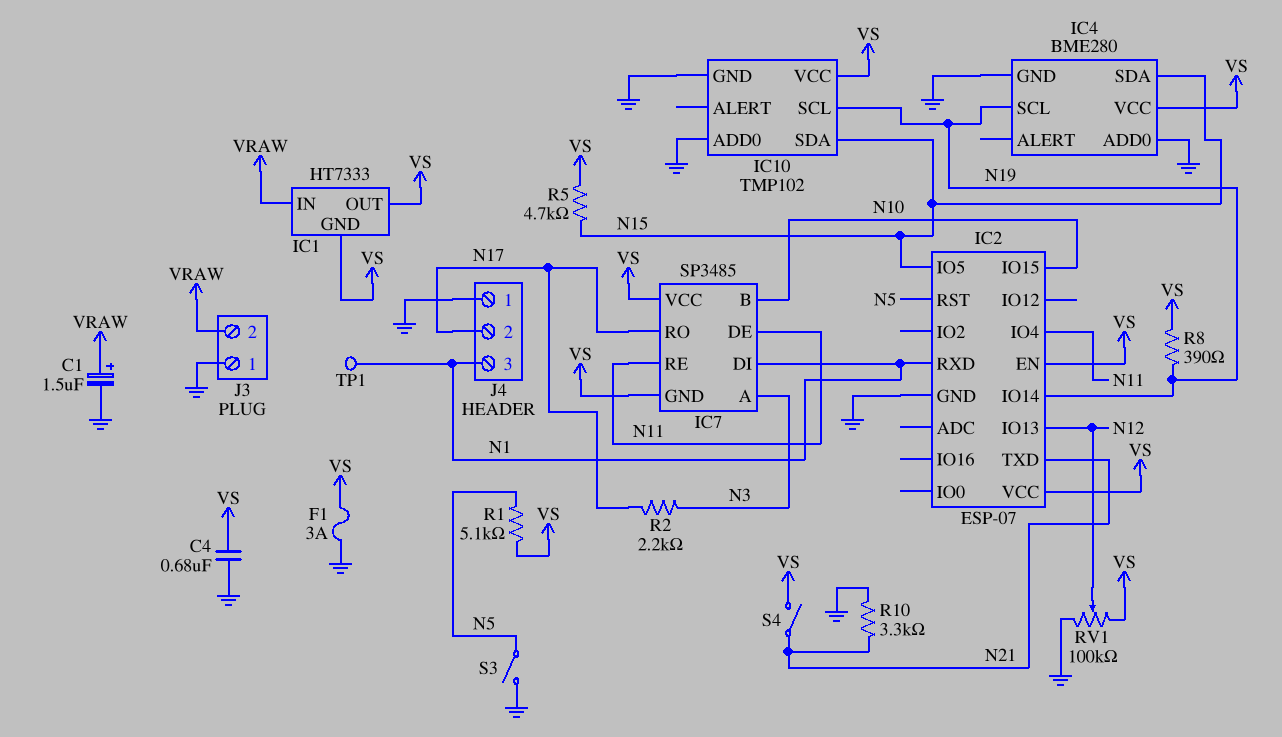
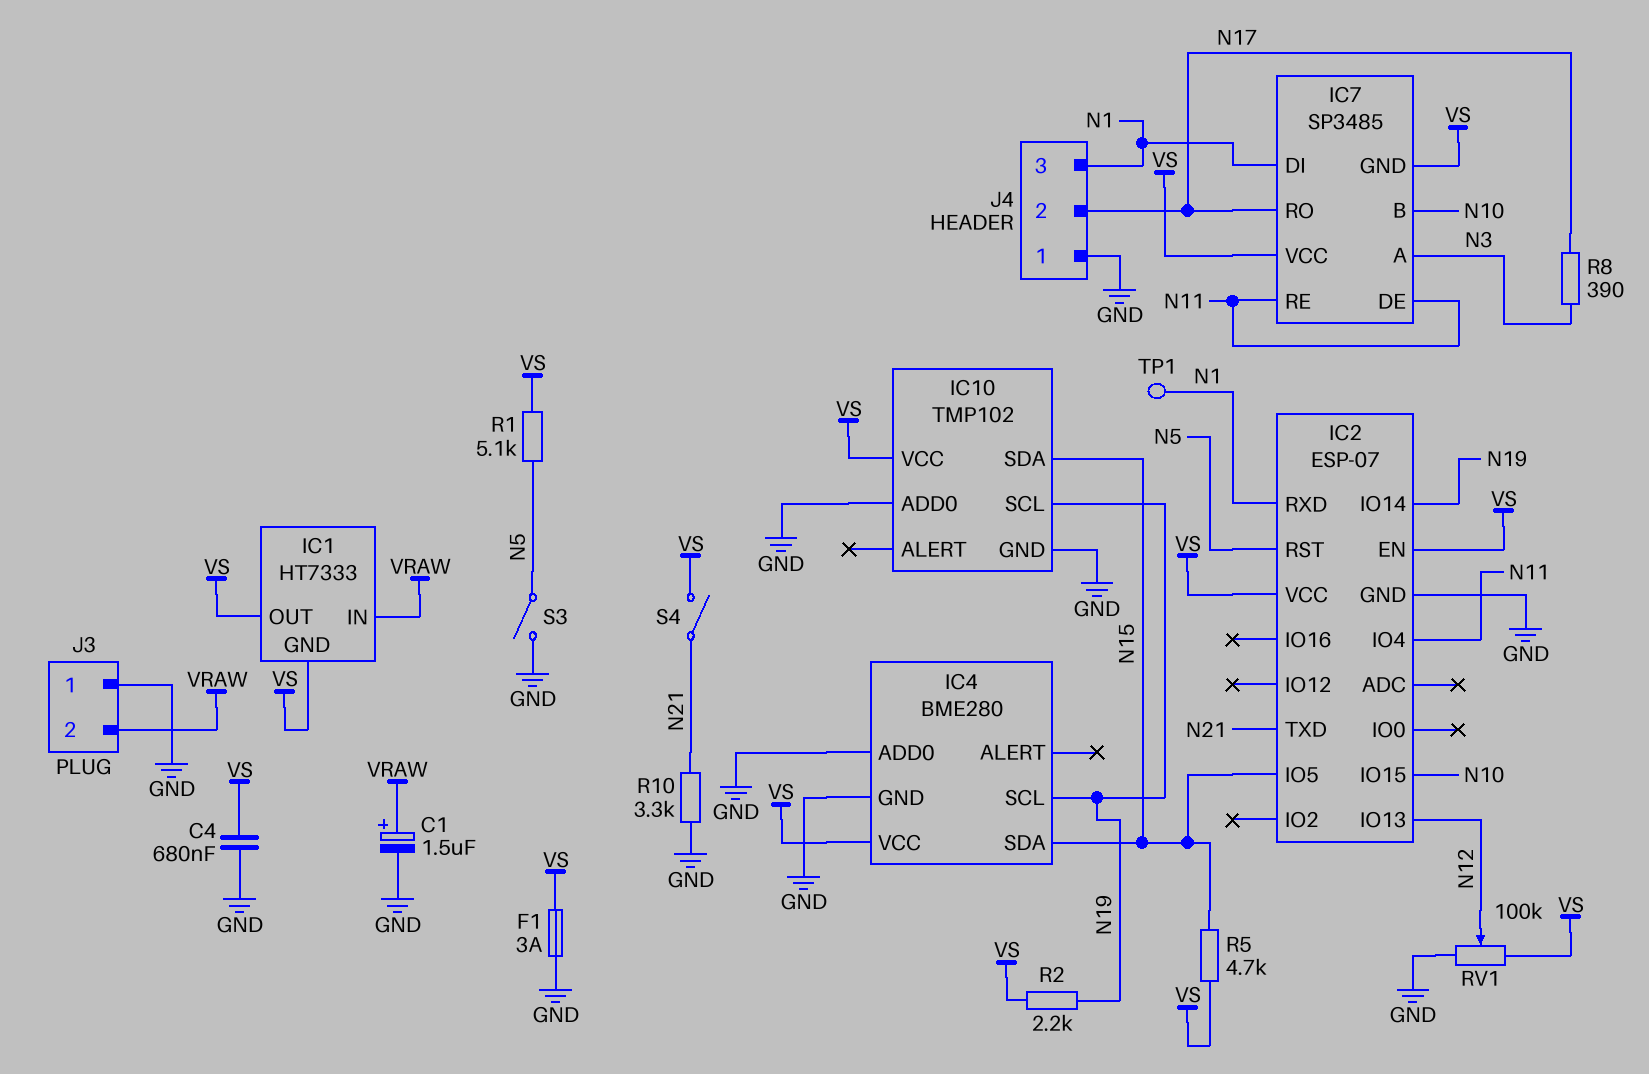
R2: 2.2k (N3, N17) -> 2.2k (N19, VS)
R8: 390 (N19, VS) -> 390 (N3, N17)

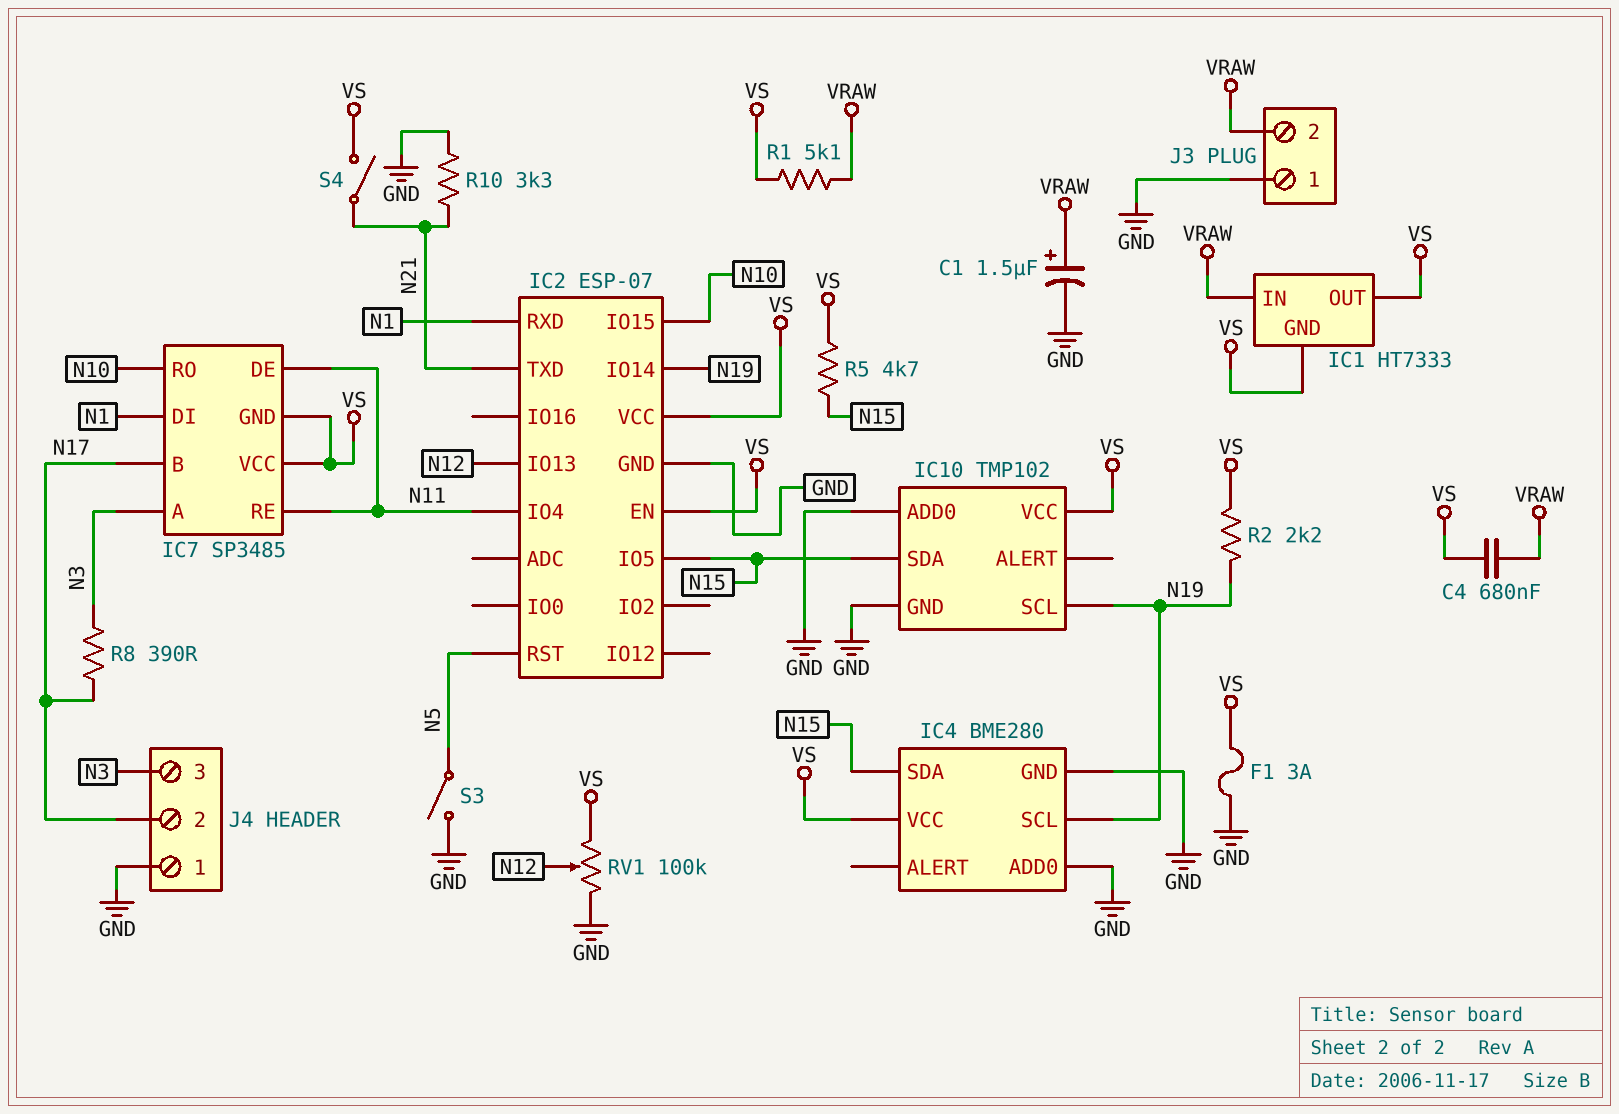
C4: 680nF (GND, VS) -> 680nF (VRAW, VS)
IC7 pin B: N10 -> N17
IC7 pin RO: N17 -> N10
J4 pin 3: N1 -> N3
R1: 5.1k (N5, VS) -> 5.1k (VRAW, VS)
TP1: test point (N1) -> none

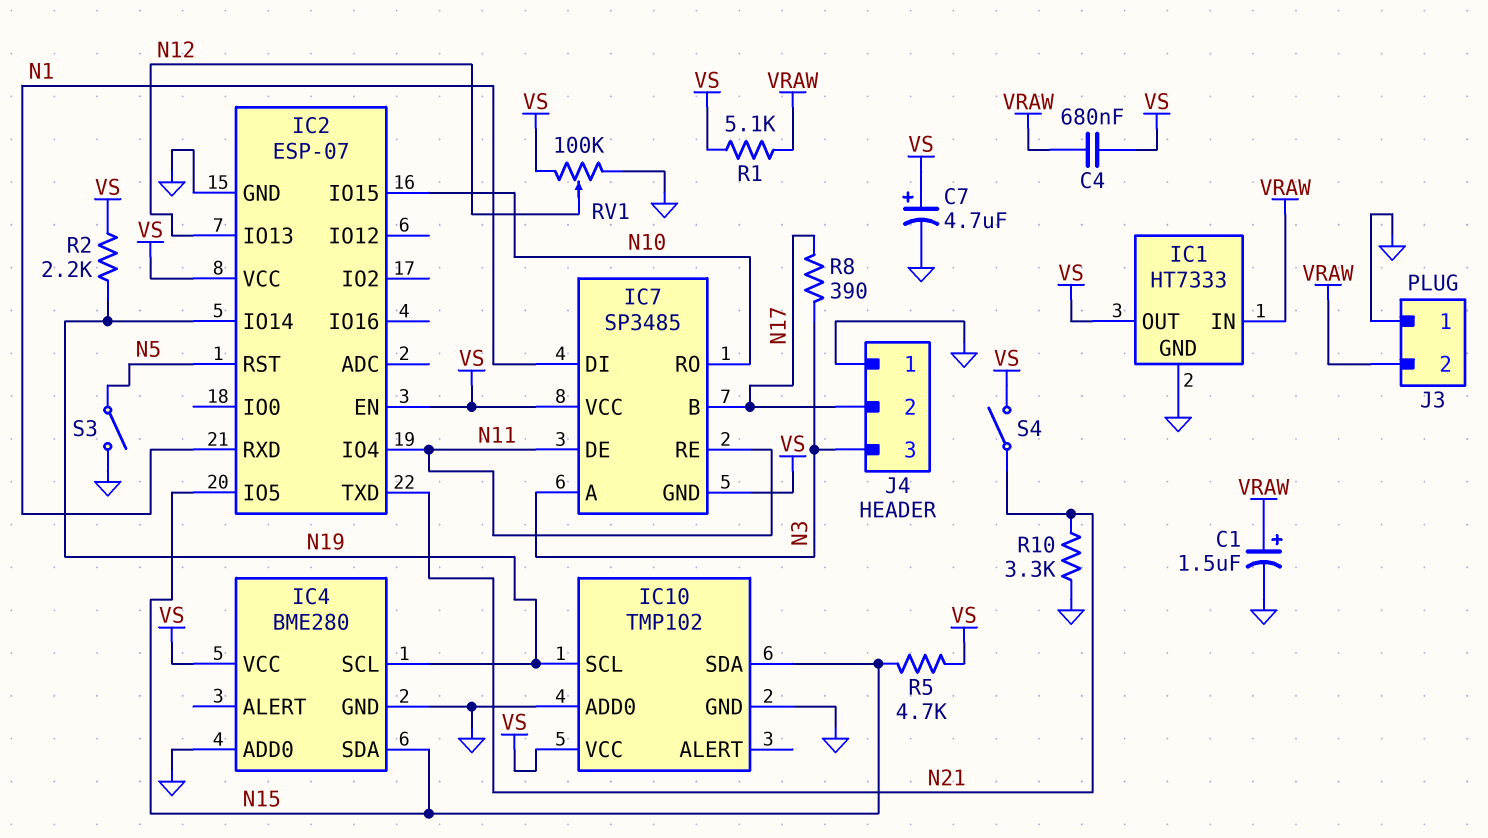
C7: none -> 4.7uF (plus VS, minus GND)
F1: 3A (GND, VS) -> none
IC1 pin GND: VS -> GND

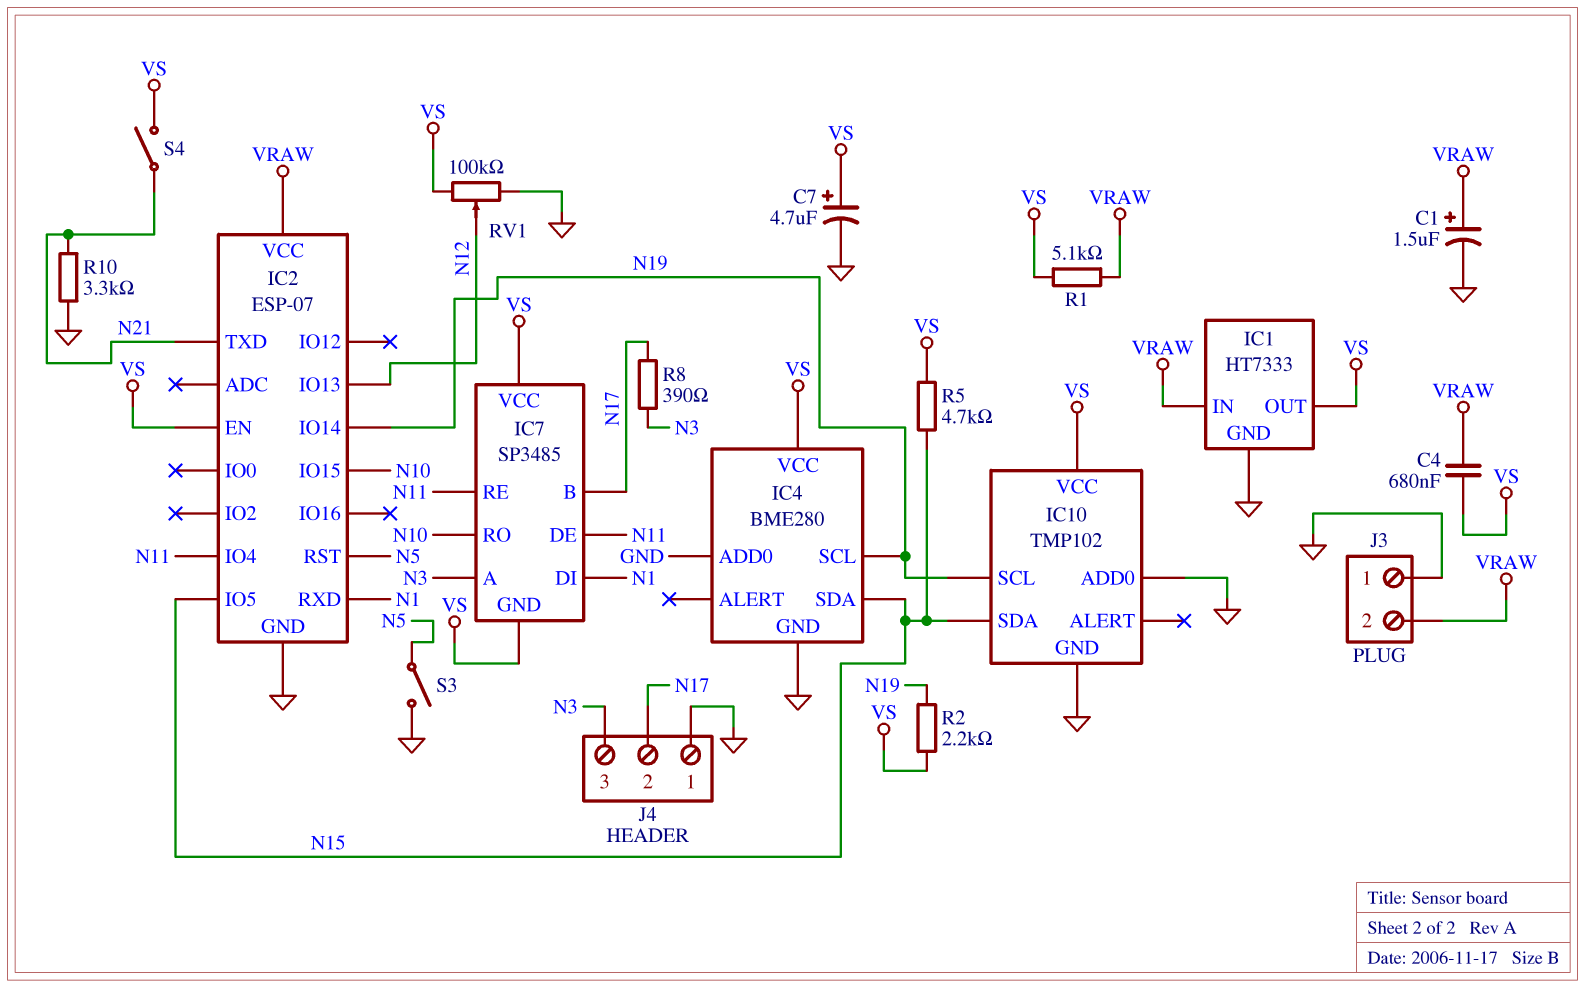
IC2 pin VCC: VS -> VRAW

